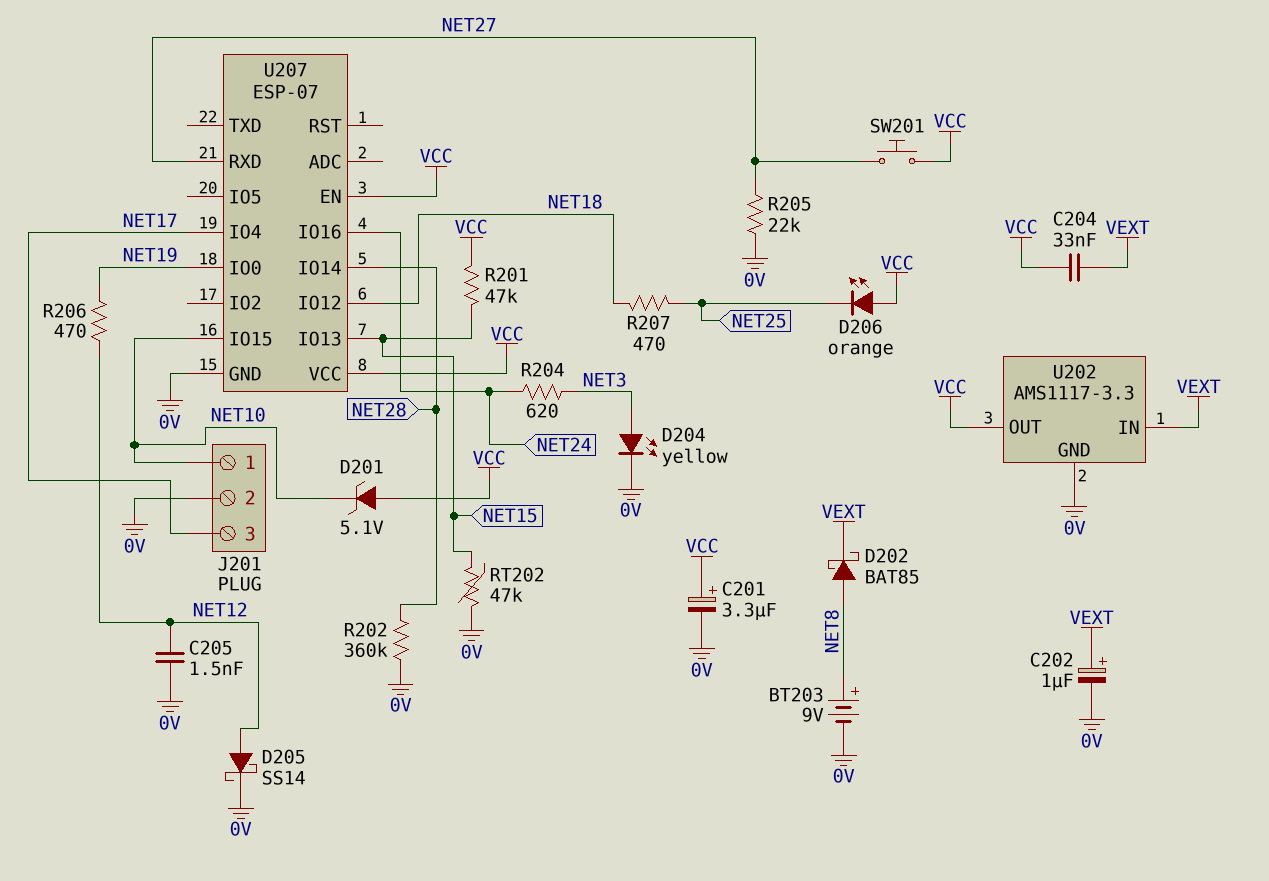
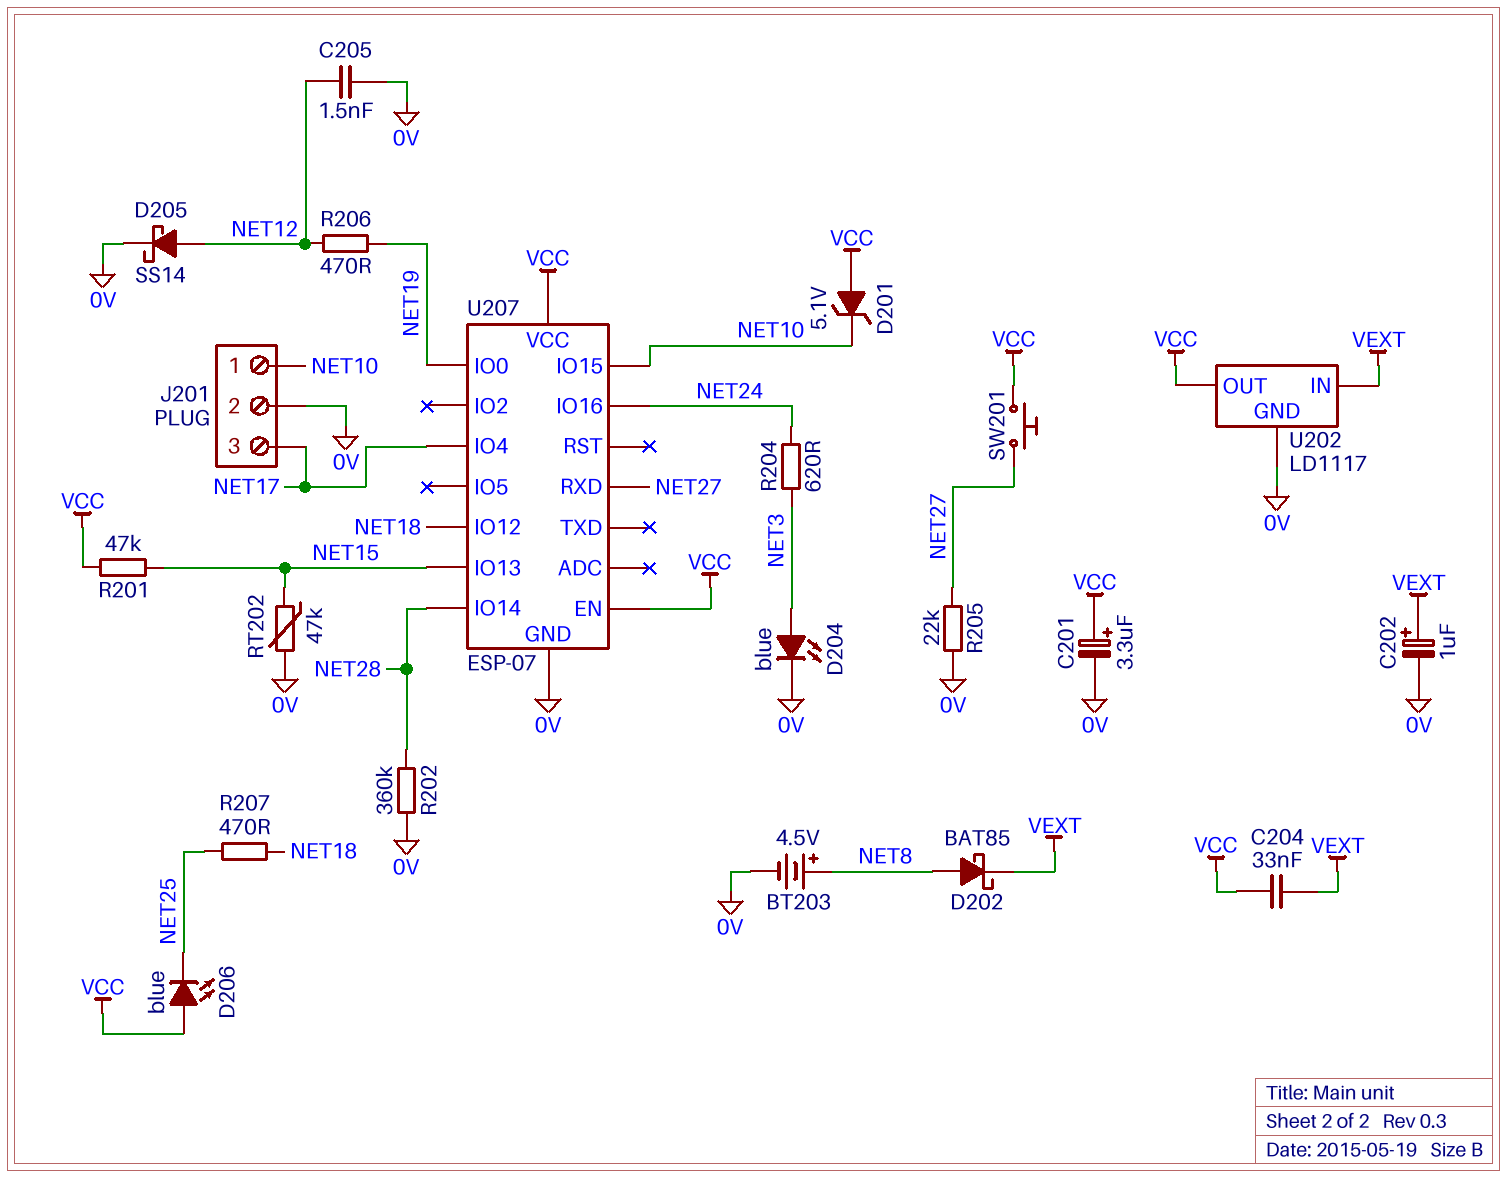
BT203: 9V (plus NET8, minus 0V) -> 4.5V (plus NET8, minus 0V)
D204: LED yellow (A NET3, K 0V) -> LED blue (A NET3, K 0V)
D206: LED orange (A VCC, K NET25) -> LED blue (A VCC, K NET25)
U202: AMS1117-3.3 -> LD1117

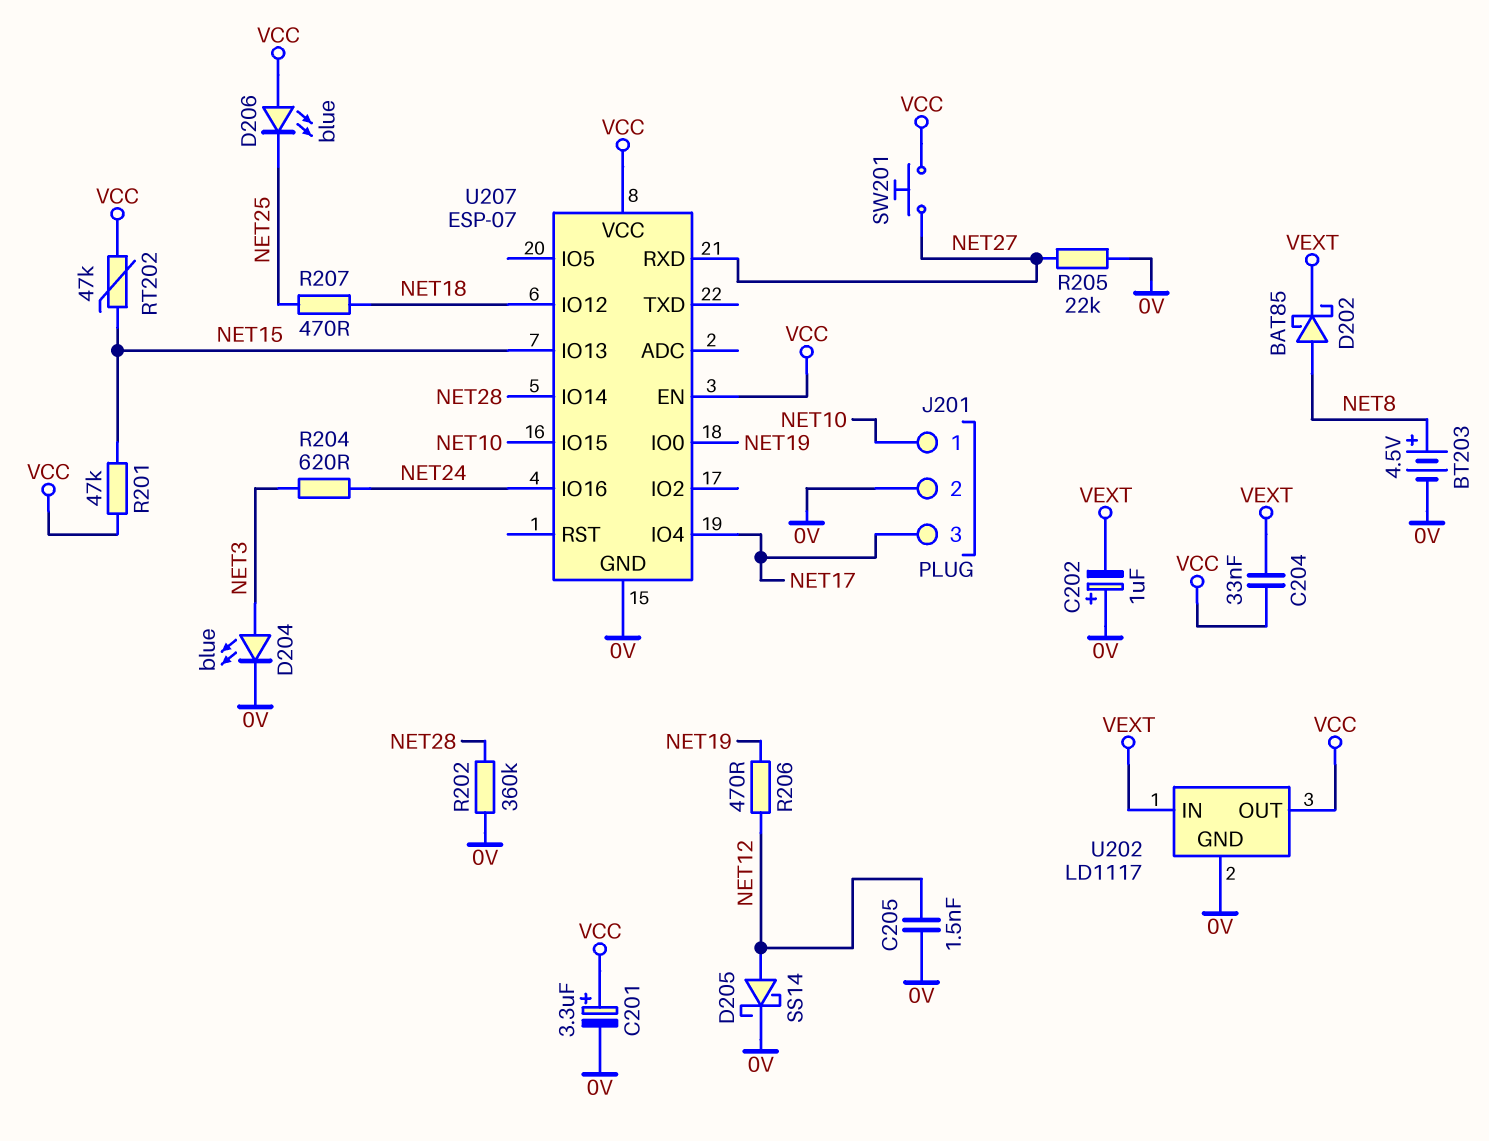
C202: 1uF (plus VEXT, minus 0V) -> 1uF (plus 0V, minus VEXT)
D201: zener 5.1V (A VCC, K NET10) -> none
RT202: 47k (0V, NET15) -> 47k (NET15, VCC)

